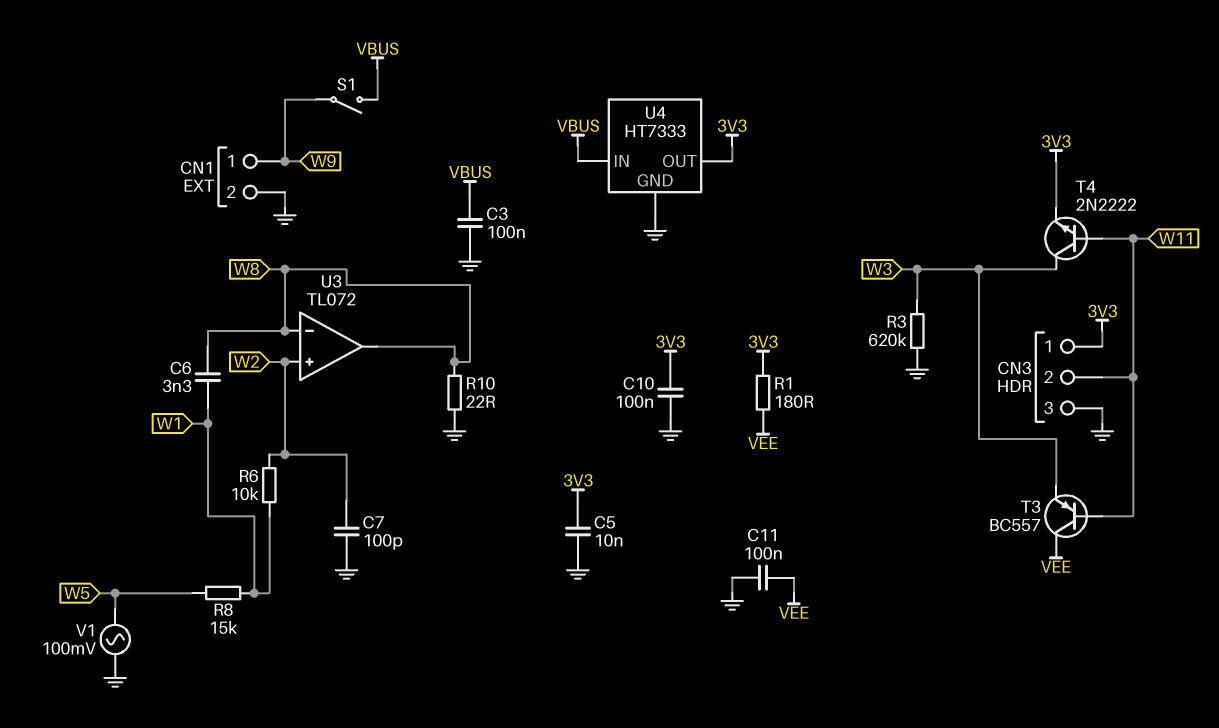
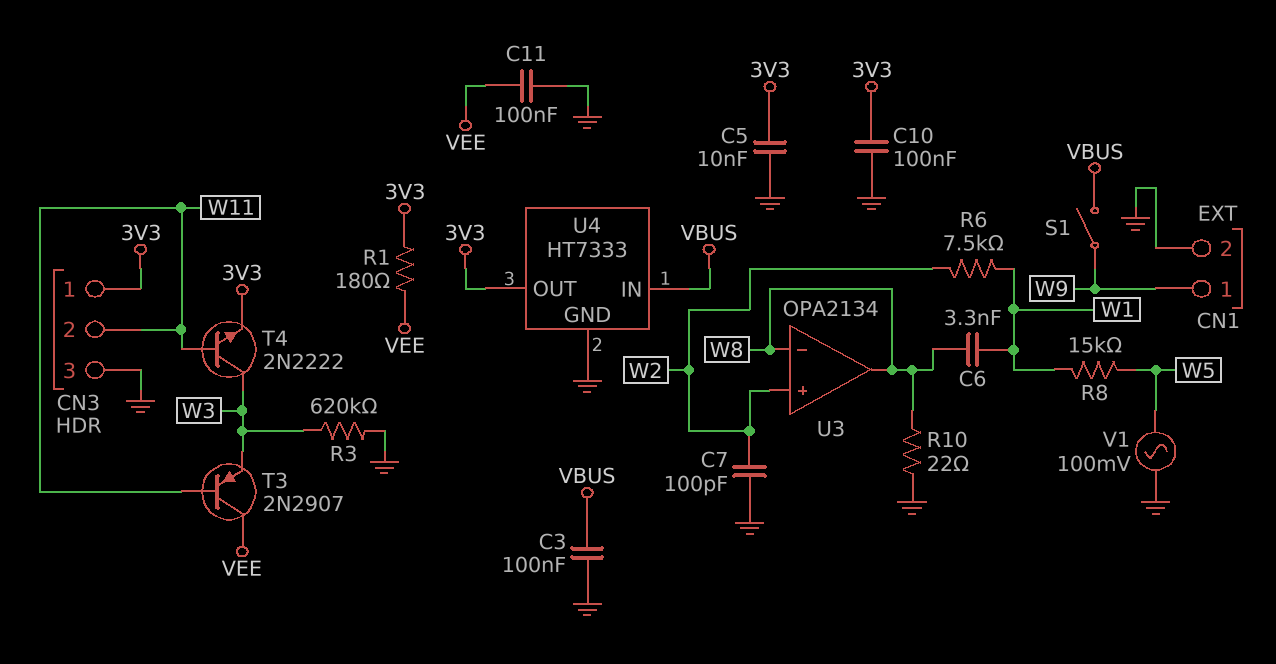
R6: 10k (W1, W2) -> 7.5k (W1, W2)
T3: PNP BC557 (B W11, C VEE, E W3) -> PNP 2N2907 (B W11, C VEE, E W3)
U3: TL072 -> OPA2134

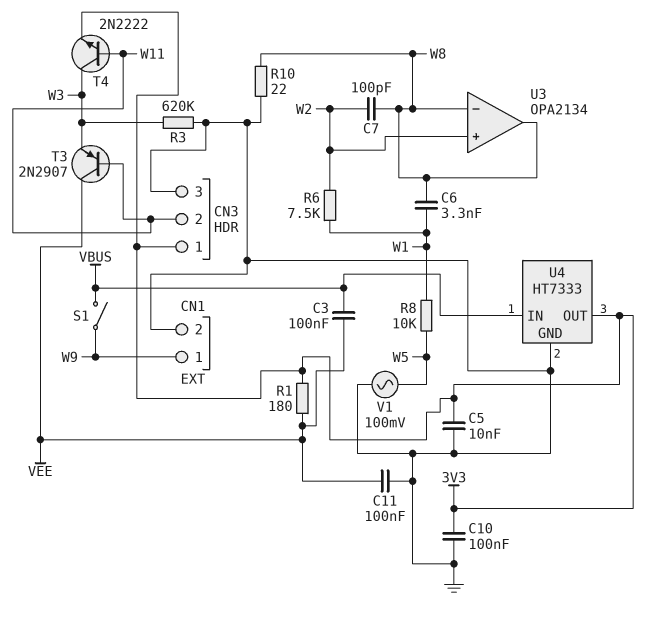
C3: 100nF (GND, VBUS) -> 100nF (VBUS, VEE)
C7: 100pF (GND, W2) -> 100pF (W2, W8)
R8: 15k (W1, W5) -> 10k (W1, W5)

